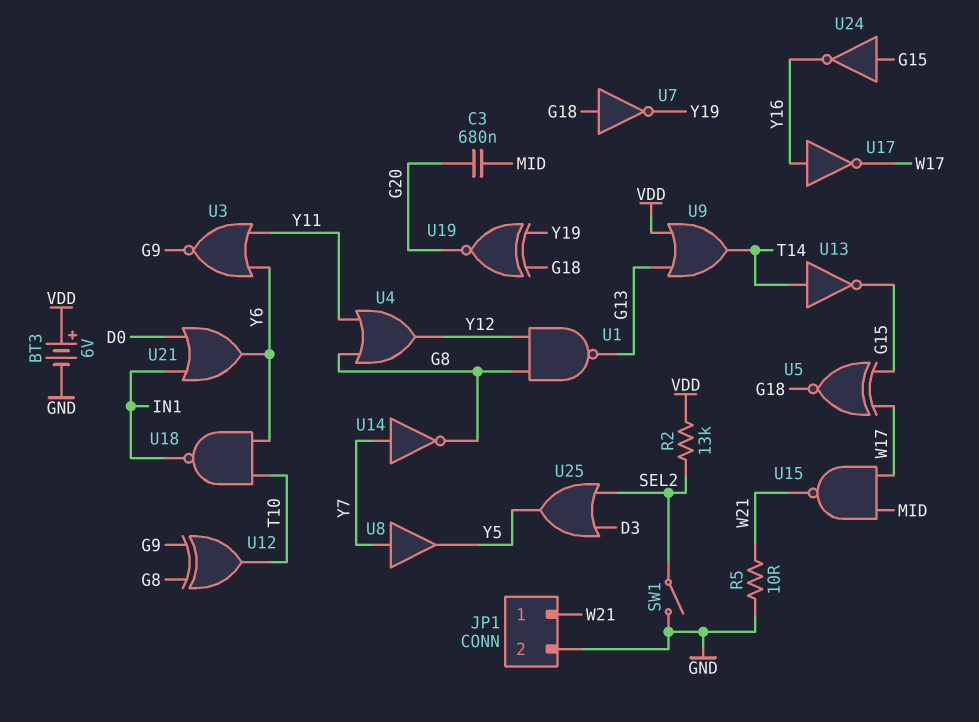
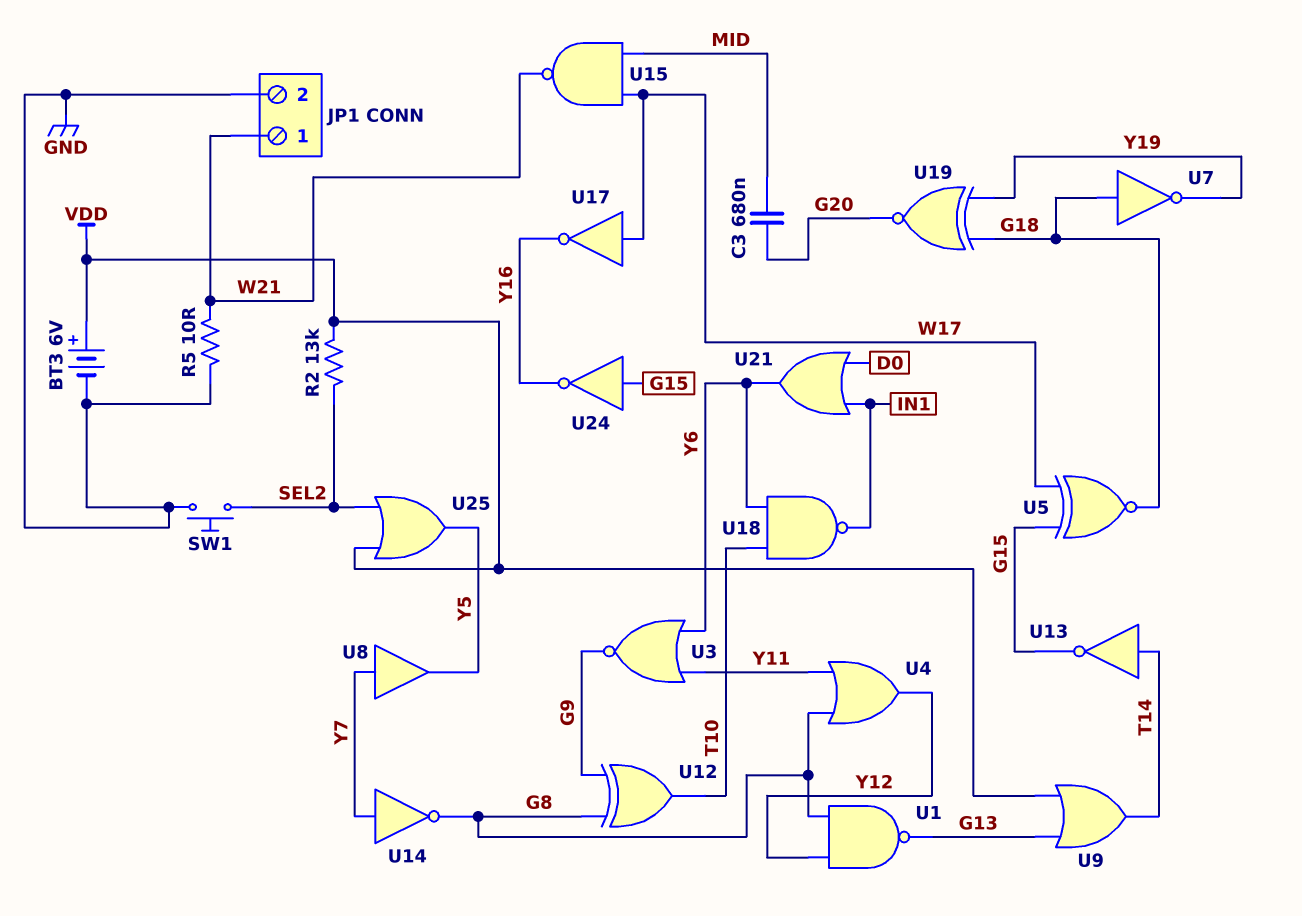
SW1: switch (GND, SEL2) -> button (GND, SEL2)
U17: NOT (in Y16, out W17) -> NOT (in W17, out Y16)
U25: OR (in D3, in SEL2, out Y5) -> OR (in SEL2, in VDD, out Y5)

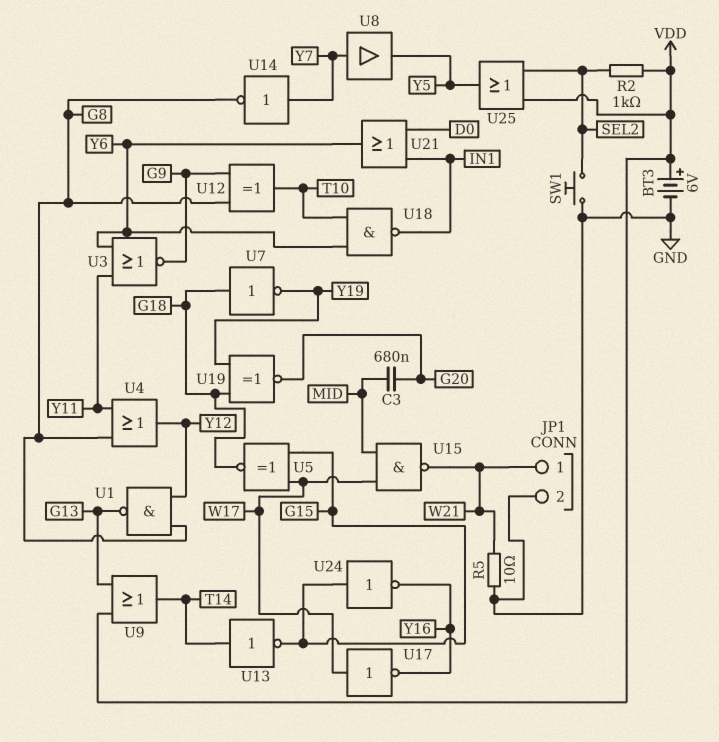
R2: 13k (SEL2, VDD) -> 1k (SEL2, VDD)

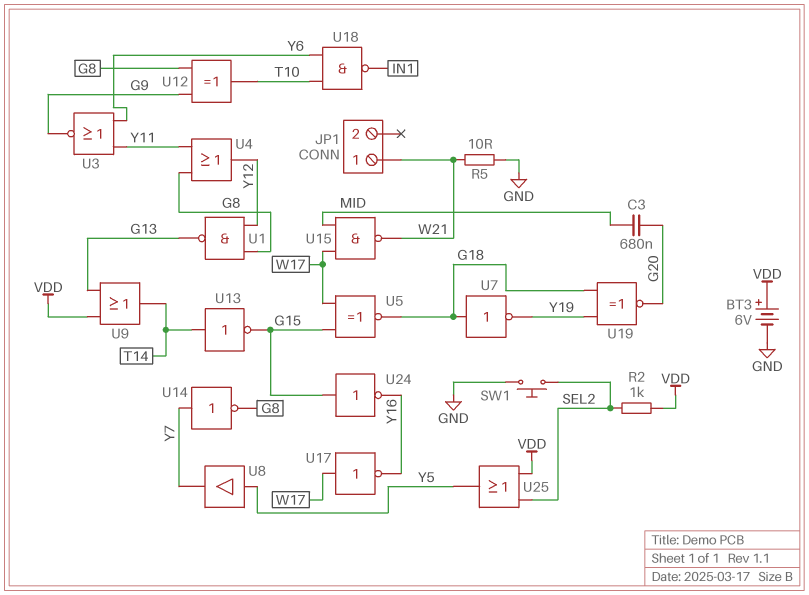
JP1 pin 2: GND -> none
U8: buffer (in Y7, out Y5) -> buffer (in Y5, out Y7)
U21: OR (in D0, in IN1, out Y6) -> none

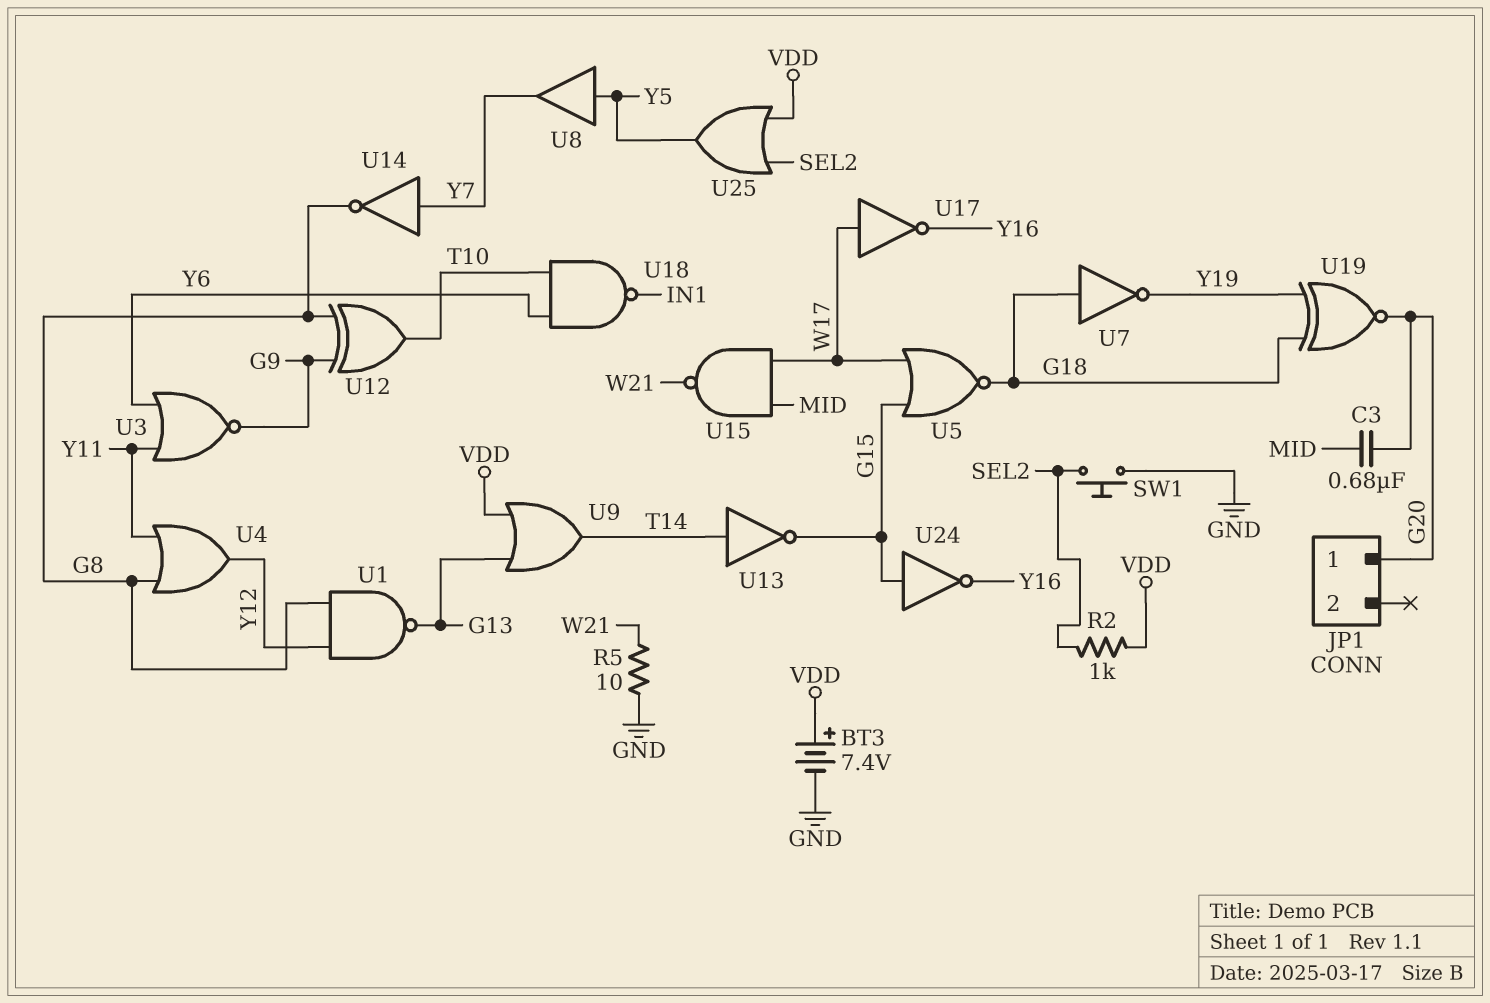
BT3: 6V (plus VDD, minus GND) -> 7.4V (plus VDD, minus GND)
JP1 pin 1: W21 -> G20
U5: XNOR (in G15, in W17, out G18) -> NOR (in G15, in W17, out G18)

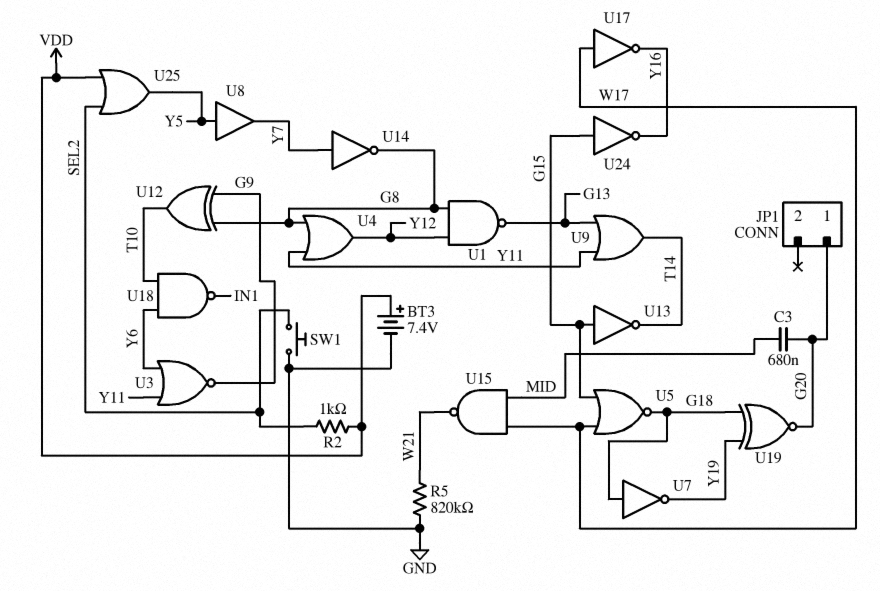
R5: 10 (GND, W21) -> 820k (GND, W21)
U9: OR (in G13, in VDD, out T14) -> OR (in G13, in Y11, out T14)
U13: NOT (in T14, out G15) -> NOT (in G15, out T14)

